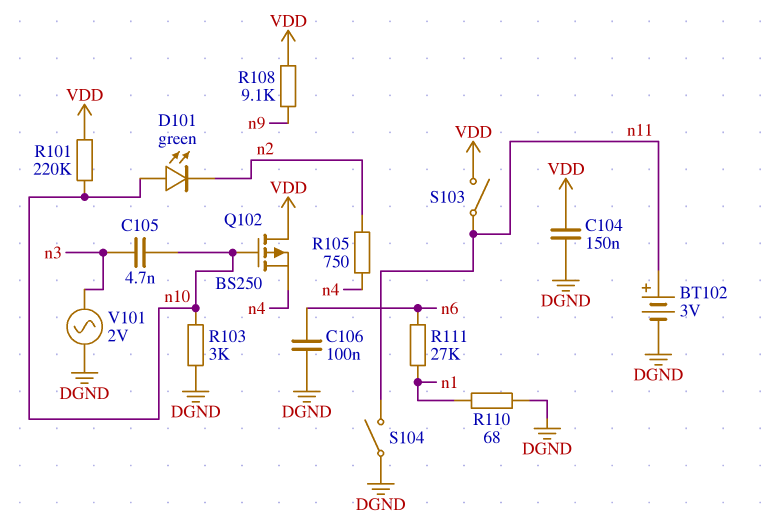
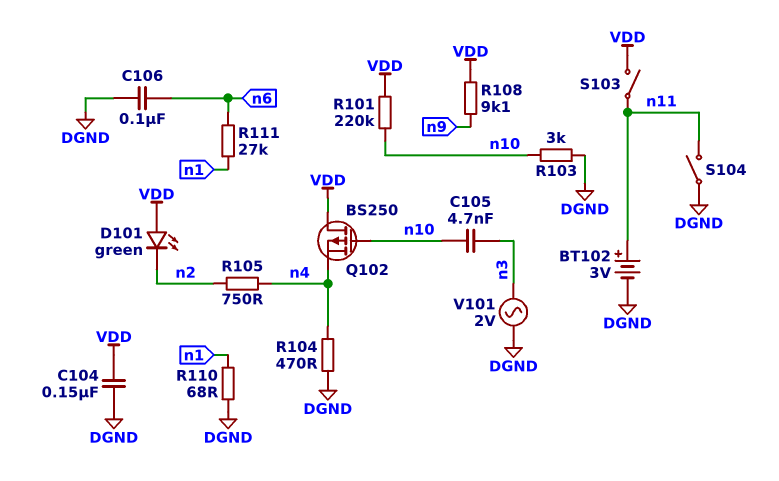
D101: LED green (A n10, K n2) -> LED green (A VDD, K n2)
R104: none -> 470 (DGND, n4)

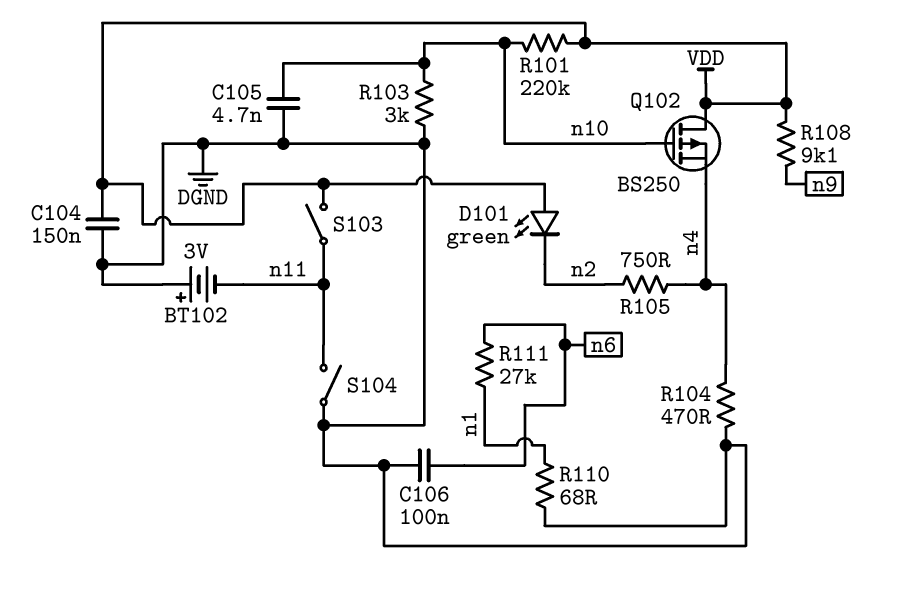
BT102: 3V (plus n11, minus DGND) -> 3V (plus DGND, minus n11)
C105: 4.7nF (n3, n10) -> 4.7nF (DGND, n10)
V101: AC 2V (DGND, n3) -> none

